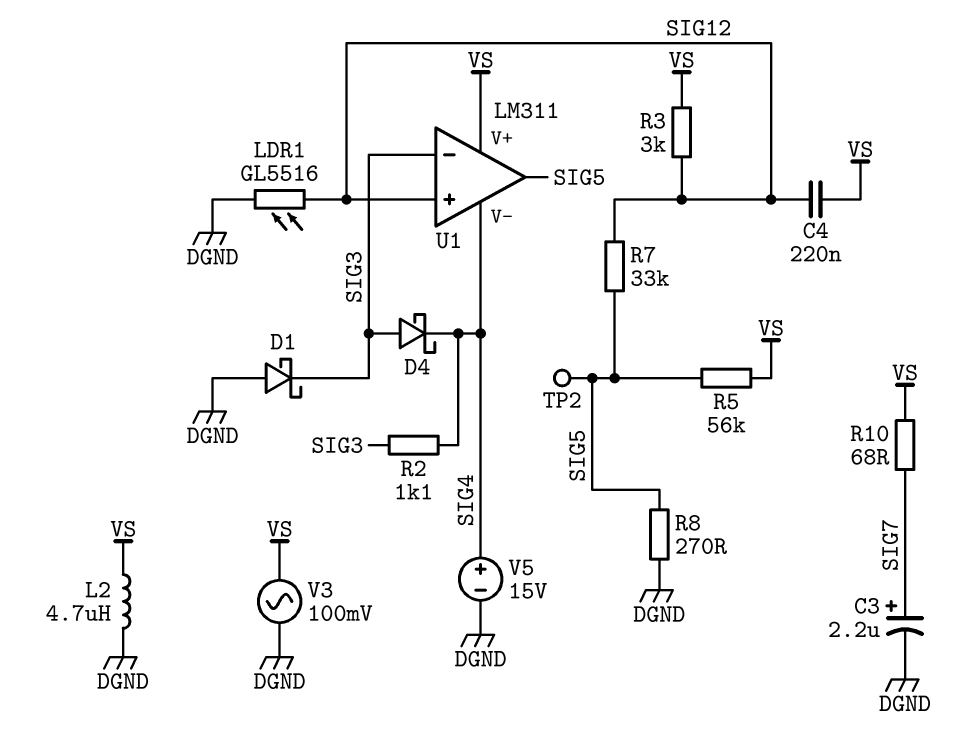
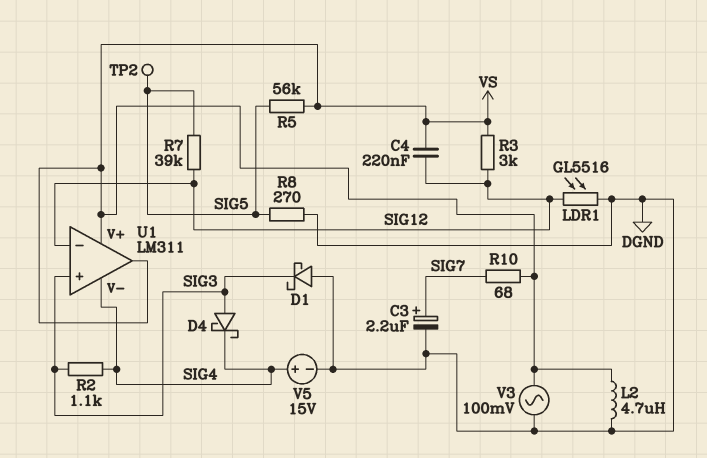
R7: 33k (SIG5, SIG12) -> 39k (SIG5, SIG12)
U1 pin in+: SIG12 -> SIG3
U1 pin in-: SIG3 -> SIG12
U1 pin out: SIG5 -> VS

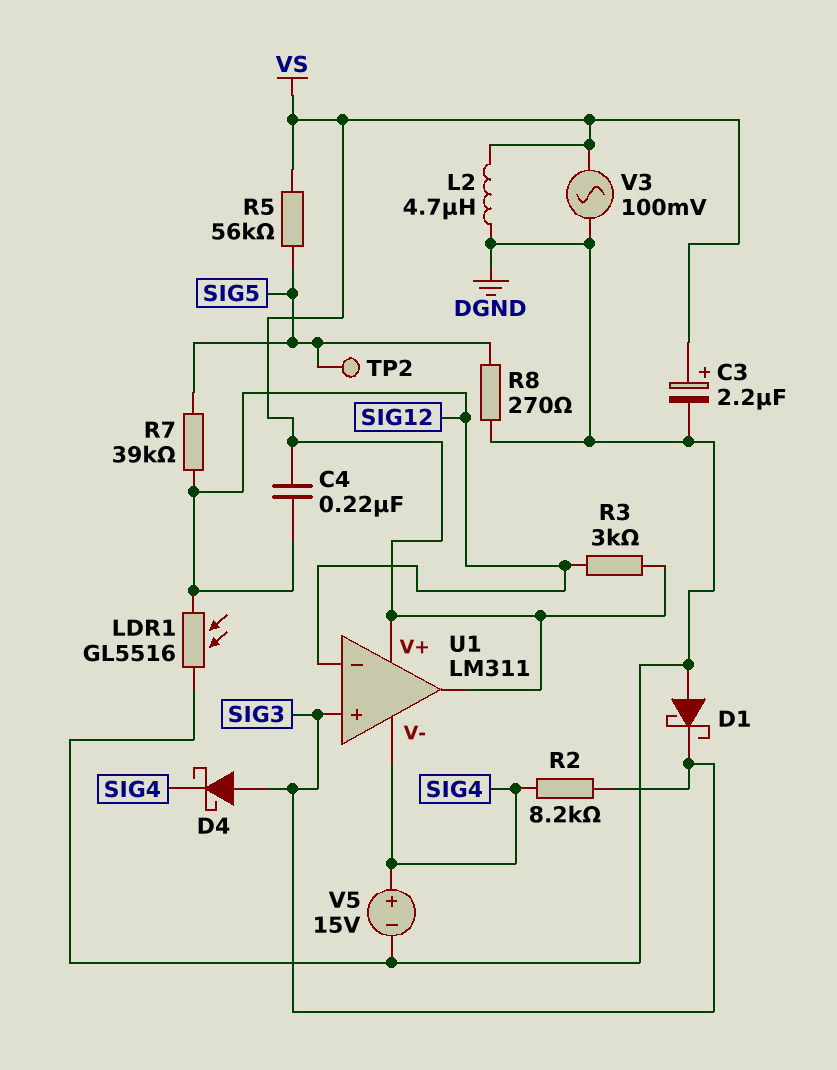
C3: 2.2uF (plus SIG7, minus DGND) -> 2.2uF (plus VS, minus DGND)
R2: 1.1k (SIG3, SIG4) -> 8.2k (SIG3, SIG4)
R10: 68 (SIG7, VS) -> none

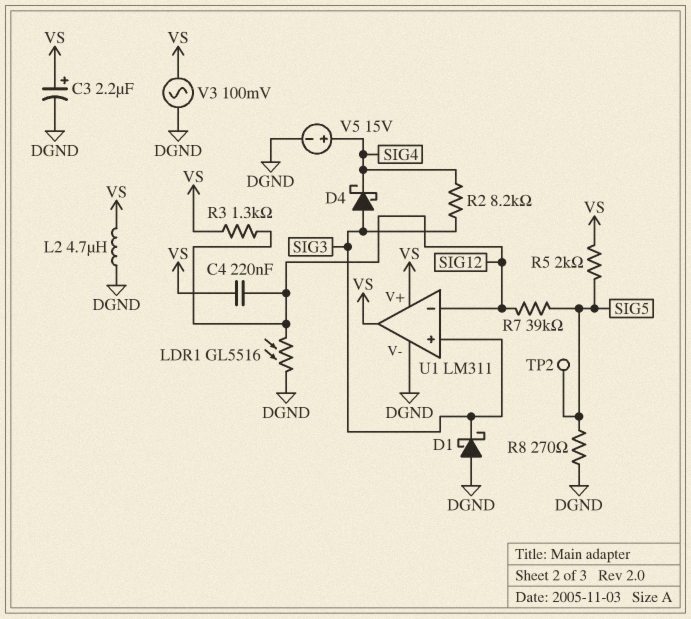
R3: 3k (SIG12, VS) -> 1.3k (SIG12, VS)
R5: 56k (SIG5, VS) -> 2k (SIG5, VS)
U1 pin V-: SIG4 -> DGND

